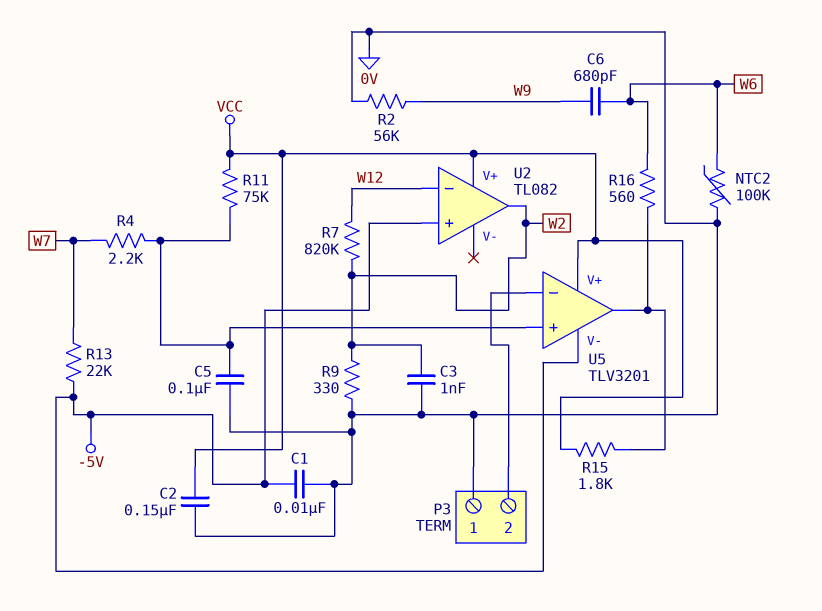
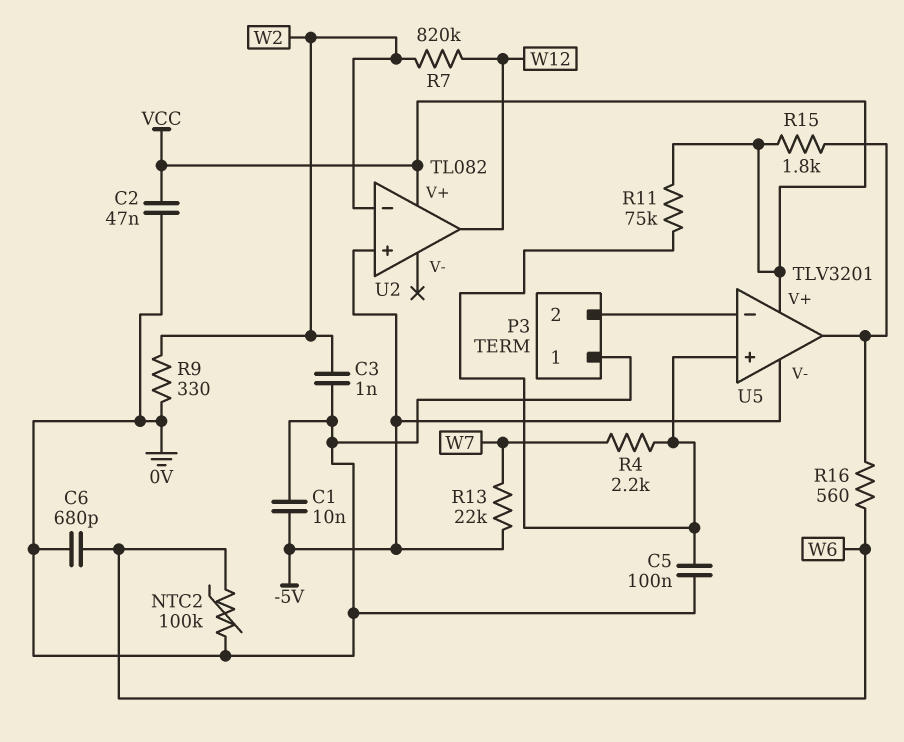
C2: 150nF (0V, VCC) -> 47nF (0V, VCC)
C6: 680pF (W6, W9) -> 680pF (0V, W6)
R2: 56k (0V, W9) -> none
U2 pin in-: W12 -> W2
U2 pin out: W2 -> W12

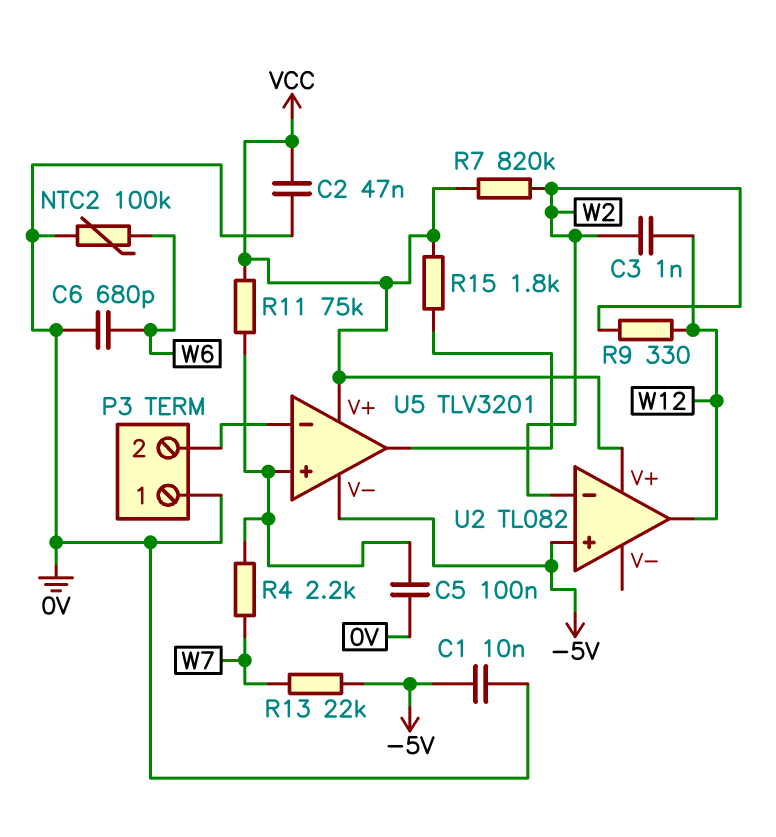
C3: 1nF (0V, W2) -> 1nF (W2, W12)
R7: 820k (W2, W12) -> 820k (VCC, W2)
R9: 330 (0V, W2) -> 330 (W2, W12)
R16: 560 (U5/out, W6) -> none

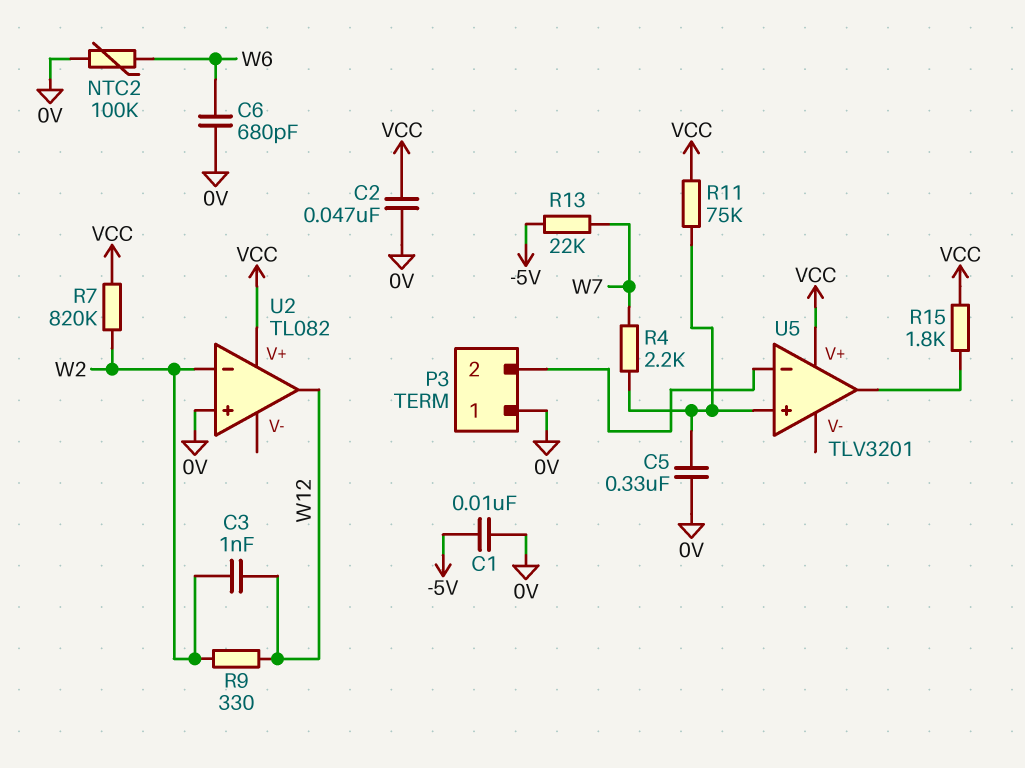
C5: 100nF (0V, U5/in+) -> 330nF (0V, U5/in+)
U2 pin in+: -5V -> 0V
U5 pin V-: -5V -> none

